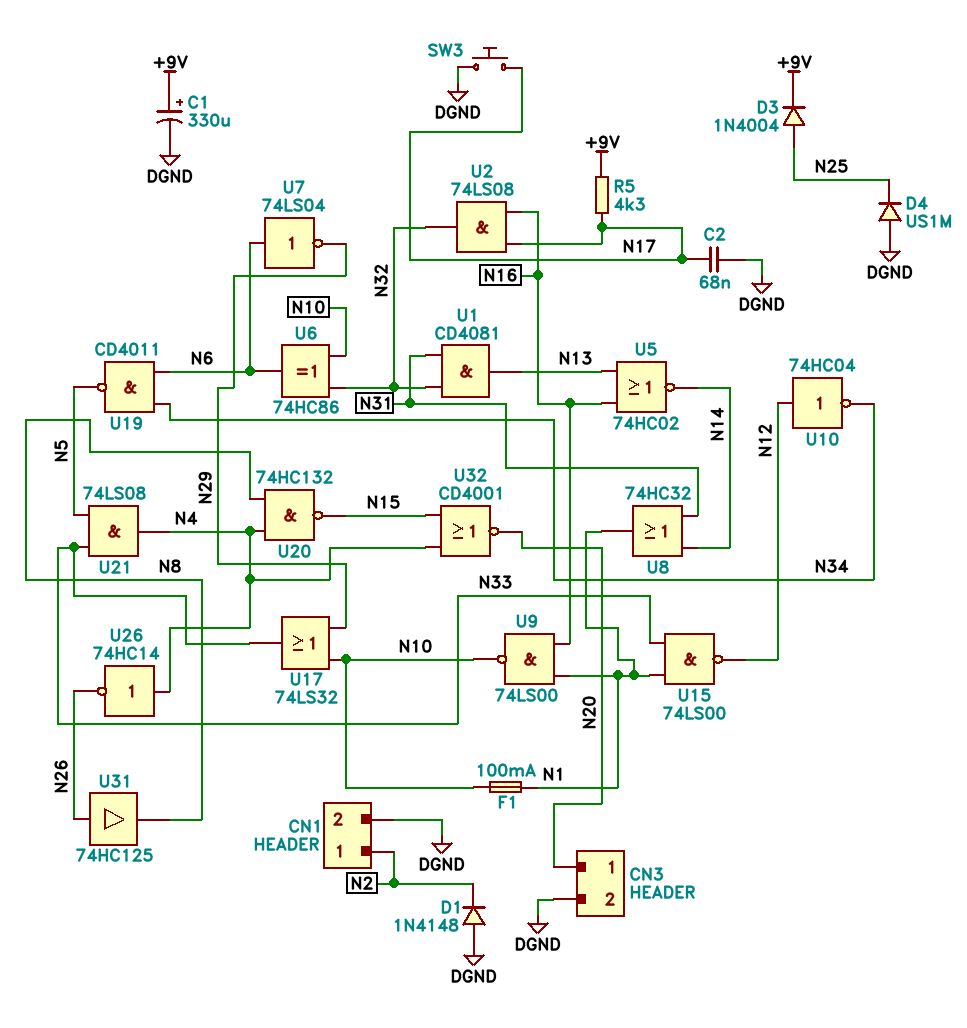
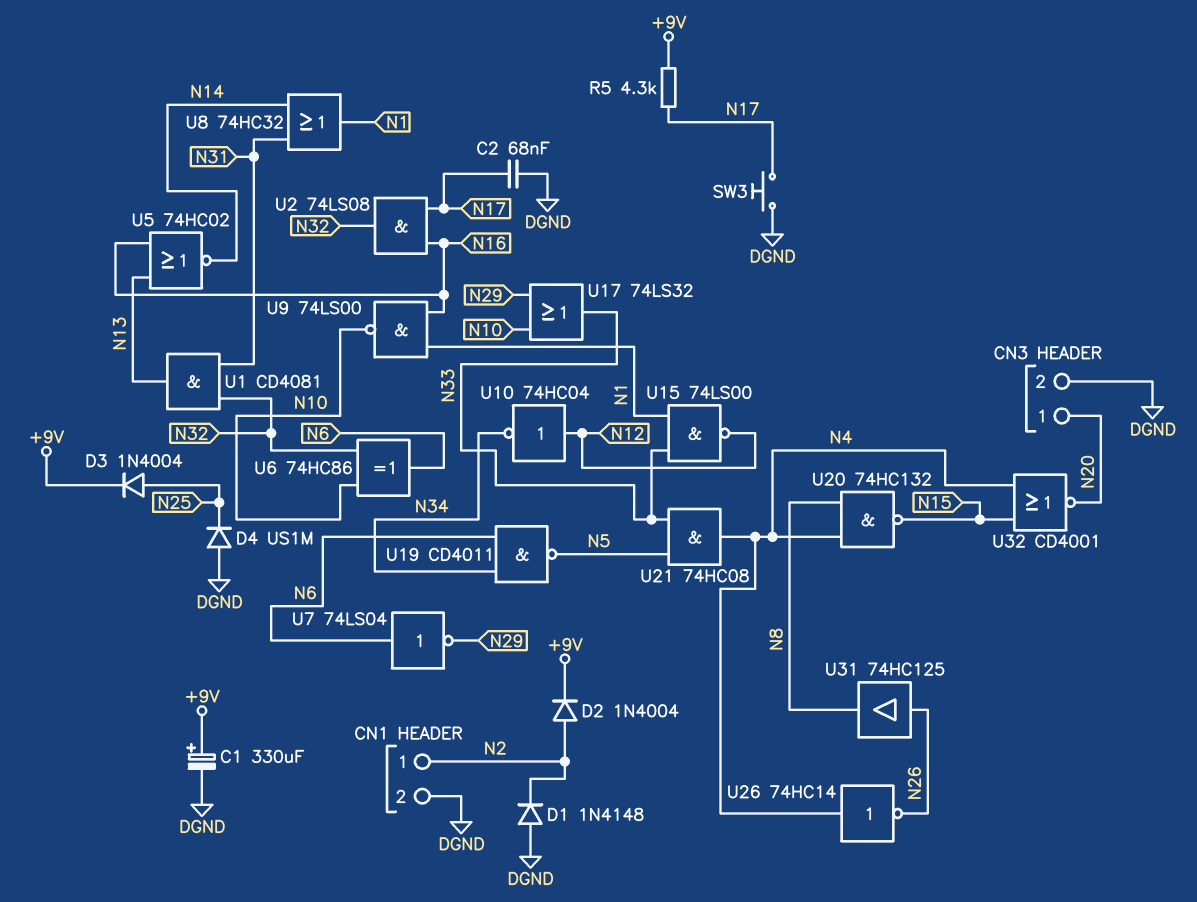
D2: none -> diode 1N4004 (A N2, K +9V)
F1: 100mA (N1, N10) -> none
U21: AND 74LS08 (in N5, in N33, out N4) -> AND 74HC08 (in N5, in N33, out N4)

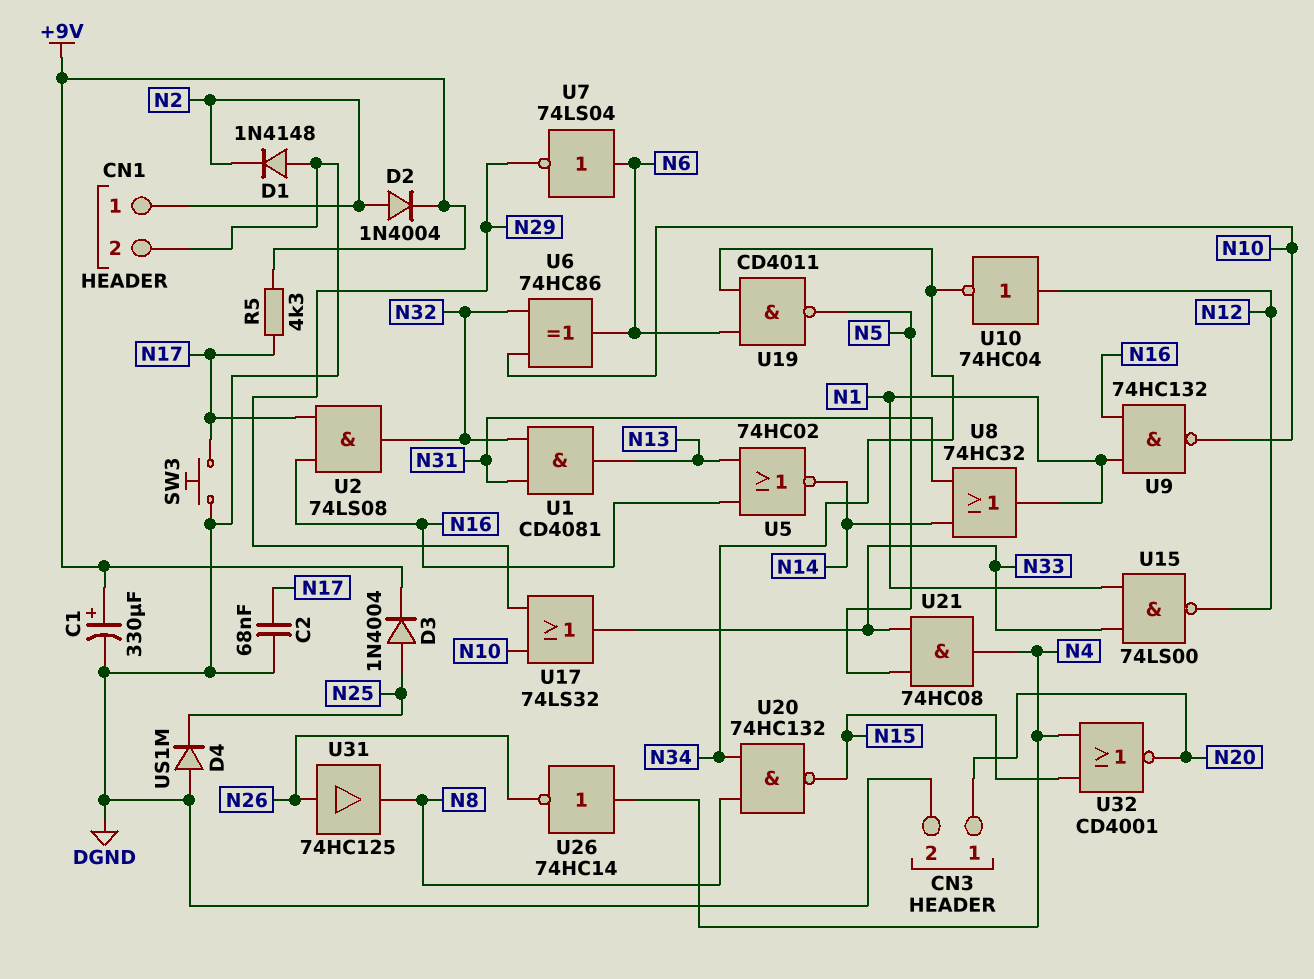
U9: NAND 74LS00 (in N1, in N16, out N10) -> NAND 74HC132 (in N1, in N16, out N10)
U20: NAND 74HC132 (in N4, in N8, out N15) -> NAND 74HC132 (in N8, in N34, out N15)

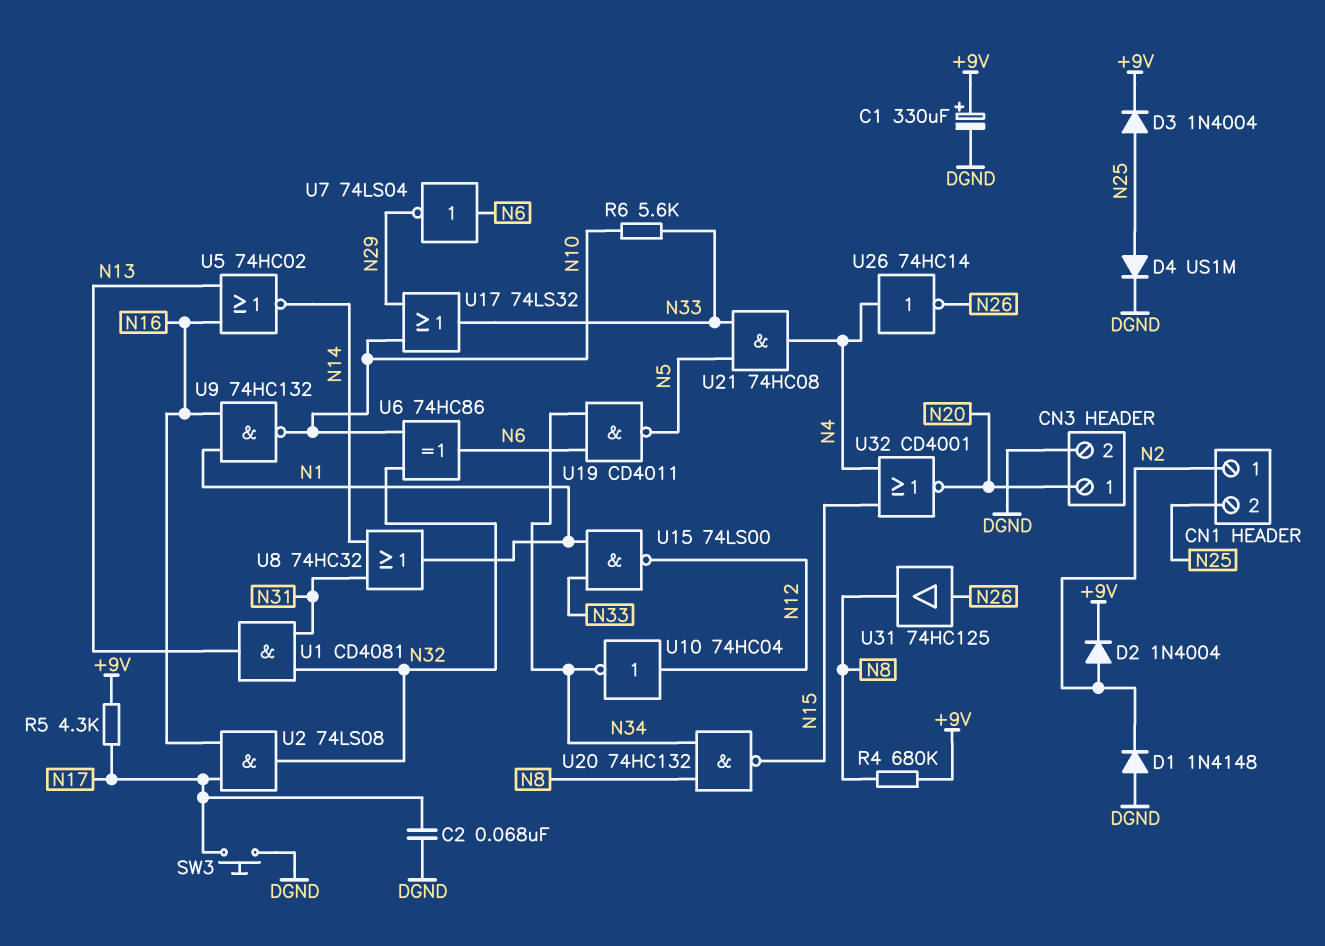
CN1 pin 2: DGND -> N25
D4: diode US1M (A DGND, K N25) -> diode US1M (A N25, K DGND)
R4: none -> 680k (+9V, N8)
R6: none -> 5.6k (N10, N33)

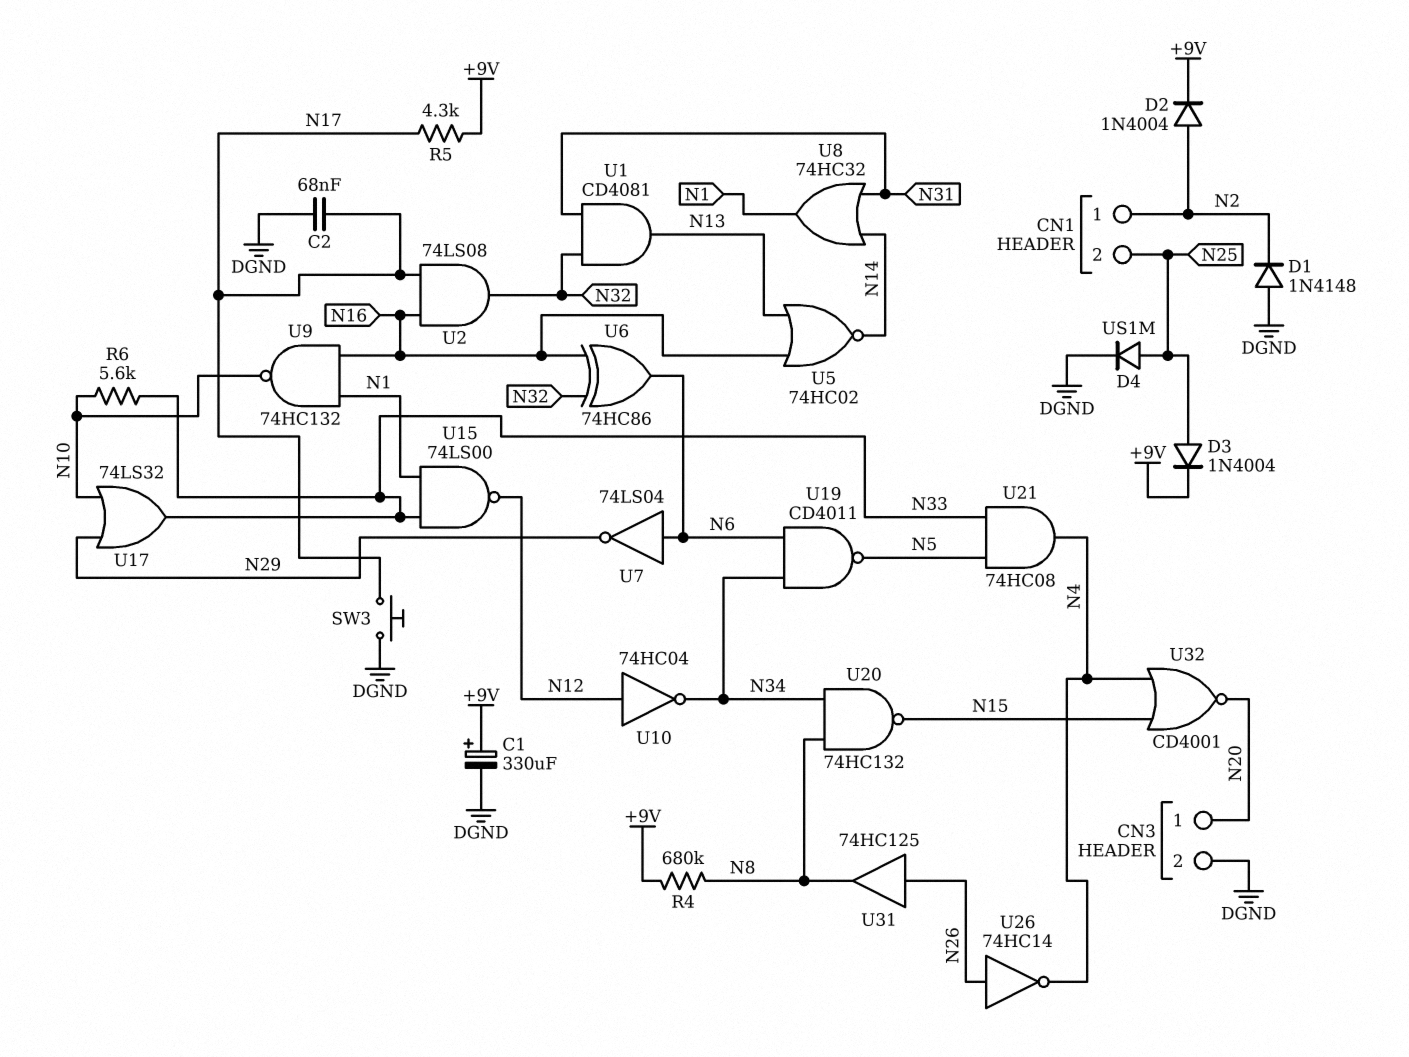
U6: XOR 74HC86 (in N10, in N32, out N6) -> XOR 74HC86 (in N16, in N32, out N6)
U26: NOT 74HC14 (in N4, out N26) -> NOT 74HC14 (in N26, out N4)

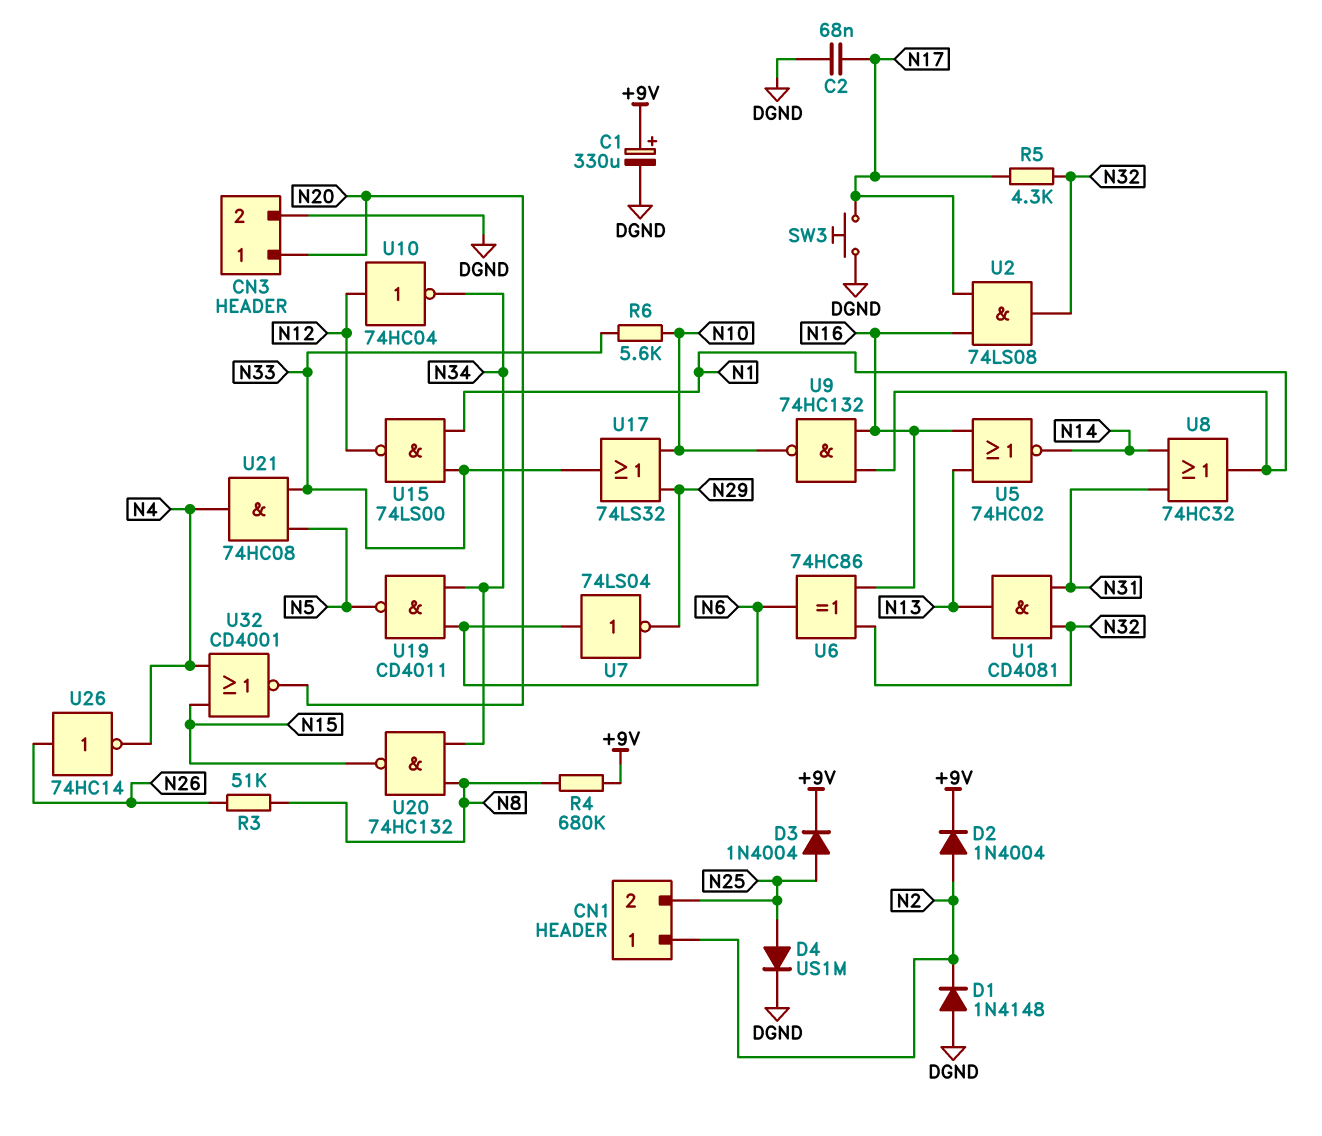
R3: none -> 51k (N8, N26)
R5: 4.3k (+9V, N17) -> 4.3k (N17, N32)
U31: buffer 74HC125 (in N26, out N8) -> none

